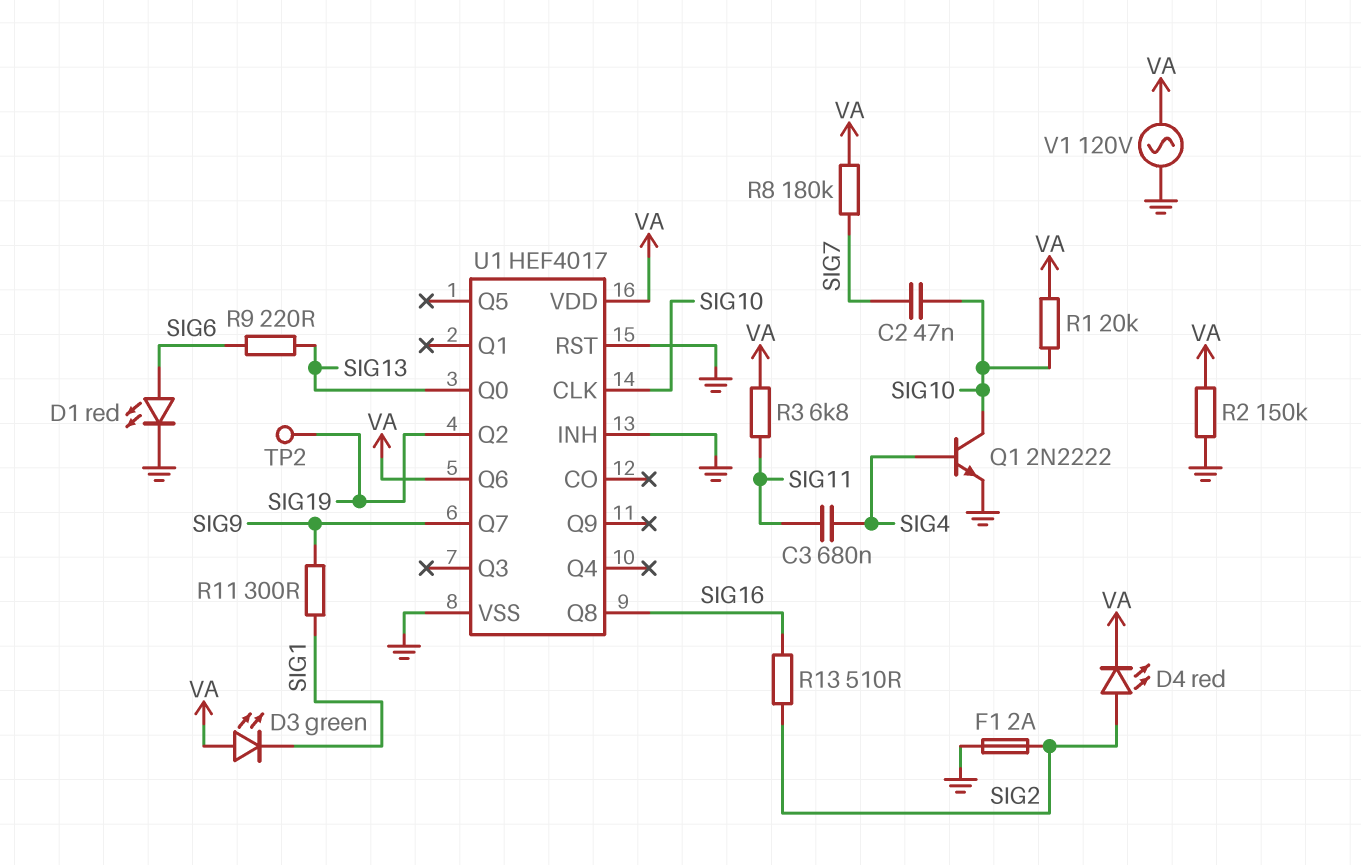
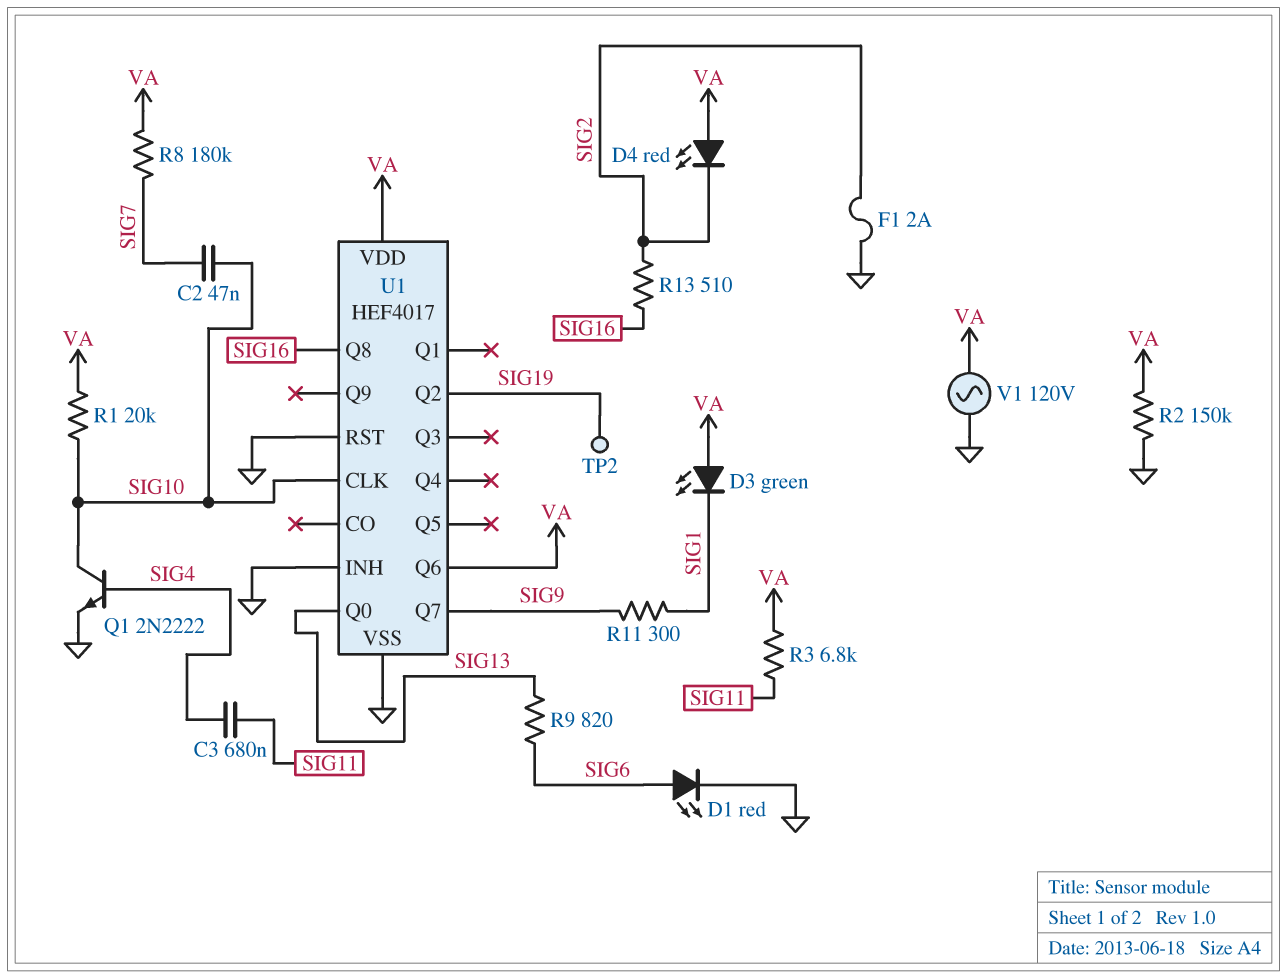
D4: LED red (A SIG2, K VA) -> LED red (A VA, K SIG2)
R9: 220 (SIG6, SIG13) -> 820 (SIG6, SIG13)

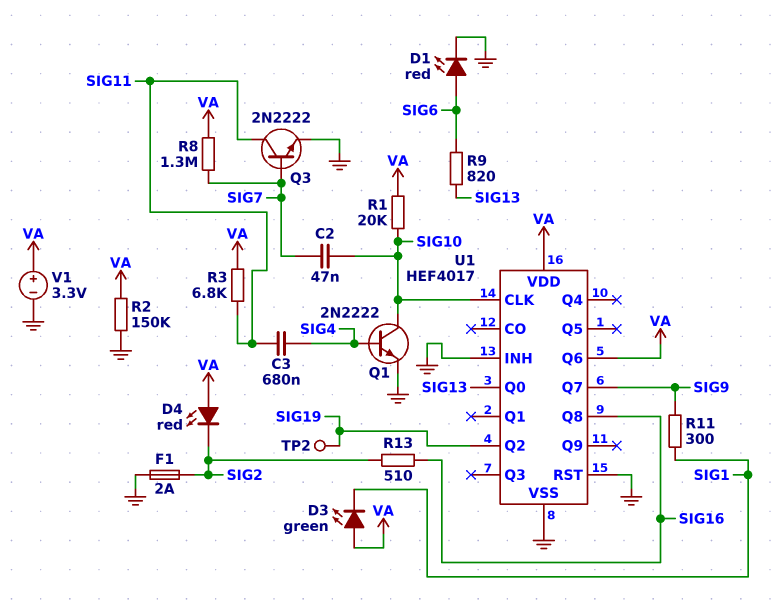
Q3: none -> NPN 2N2222 (B SIG7, C SIG11, E GND)
R8: 180k (SIG7, VA) -> 1.3M (SIG7, VA)
V1: AC 120V (GND, VA) -> 3.3V (plus VA, minus GND)

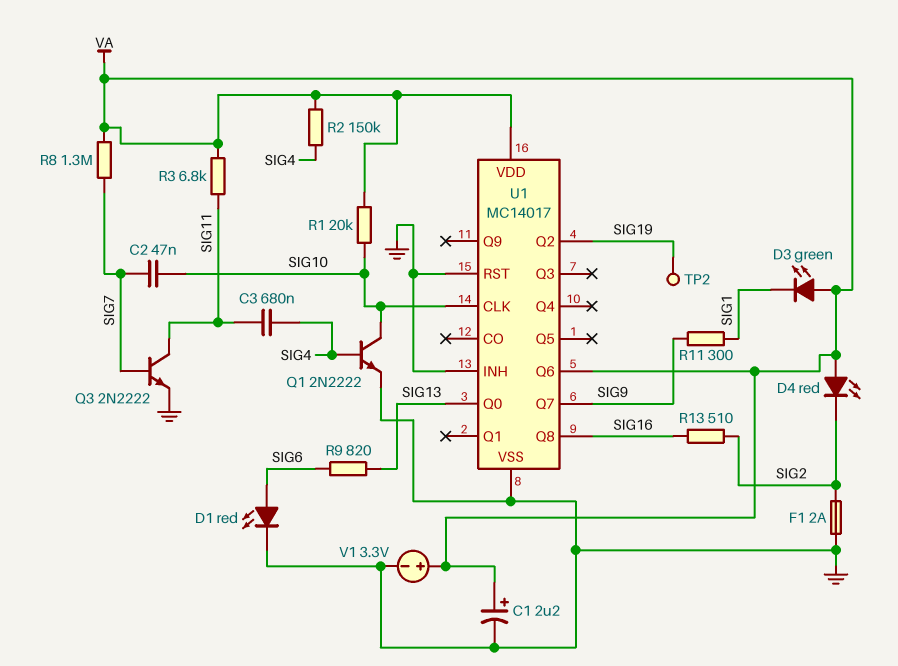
C1: none -> 2.2uF (plus VA, minus GND)
R2: 150k (GND, VA) -> 150k (SIG4, VA)
U1: HEF4017 -> MC14017

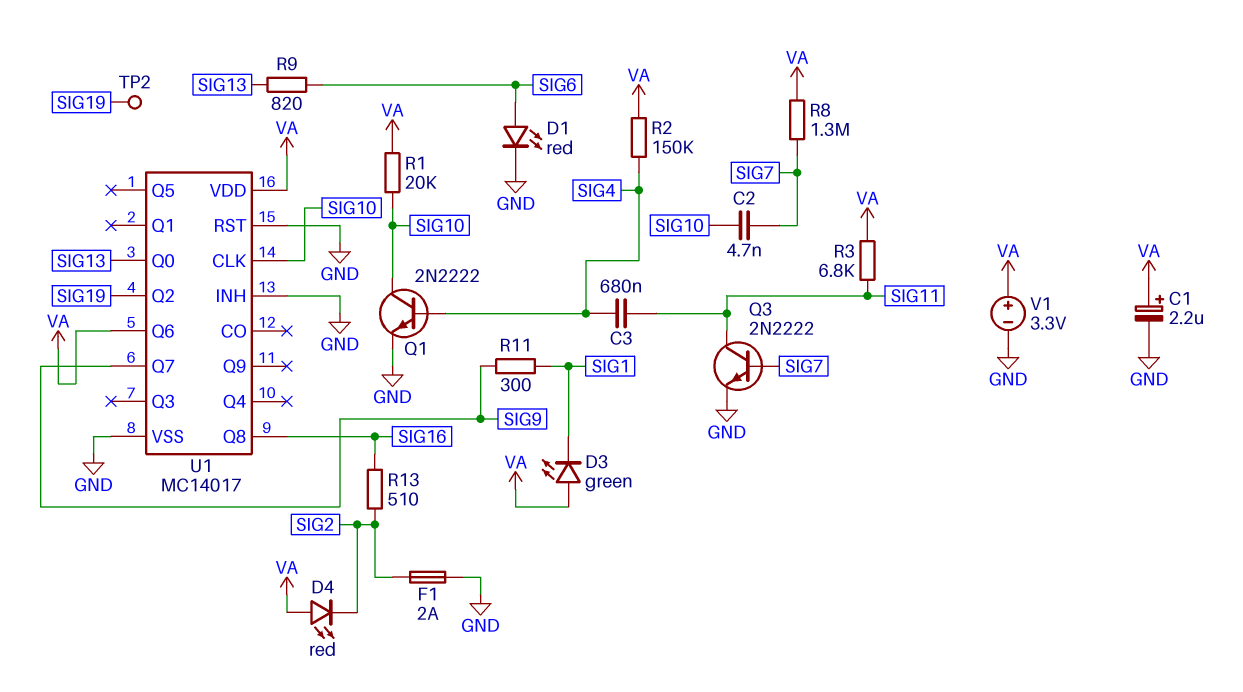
C2: 47nF (SIG7, SIG10) -> 4.7nF (SIG7, SIG10)

